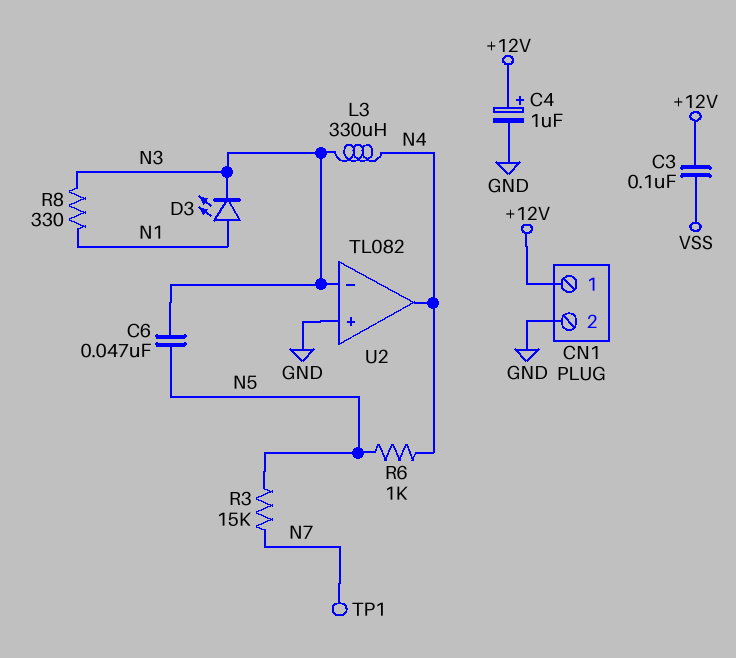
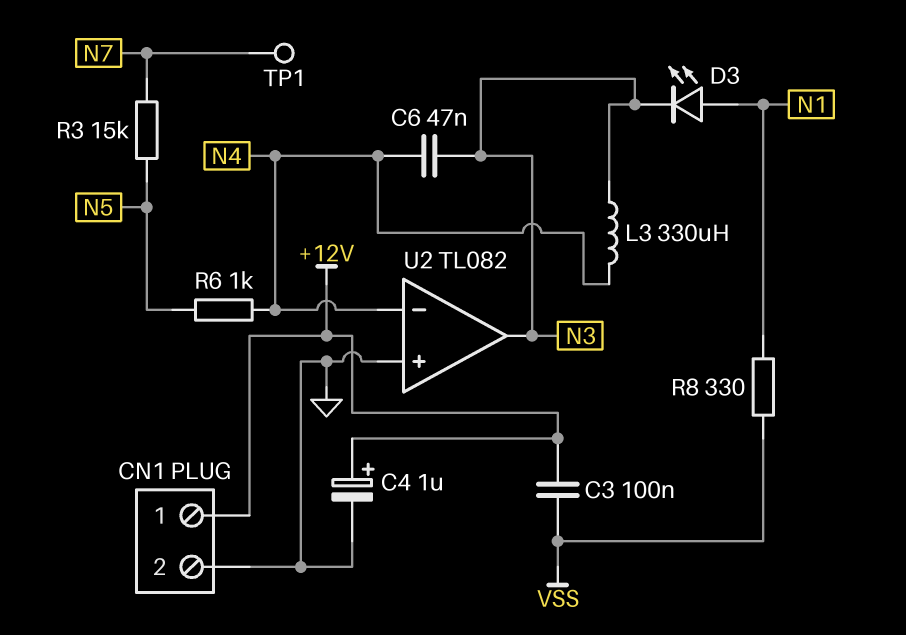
C6: 47nF (N3, N5) -> 47nF (N3, N4)
R8: 330 (N1, N3) -> 330 (N1, VSS)
U2 pin in-: N3 -> N4
U2 pin out: N4 -> N3

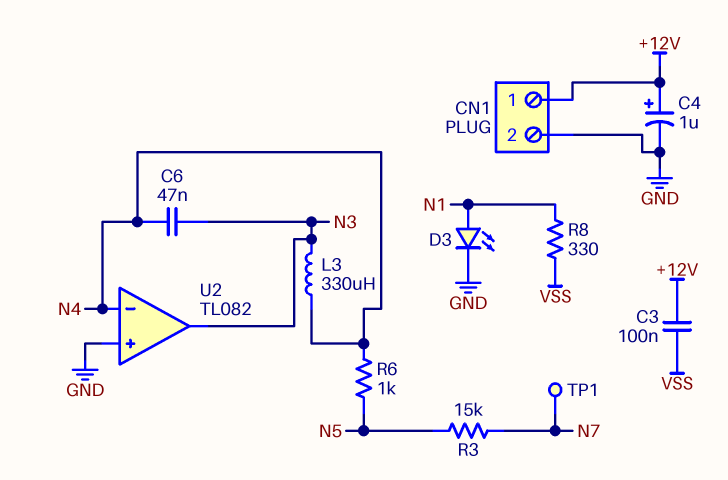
D3: LED (A N1, K N3) -> LED (A N1, K GND)

